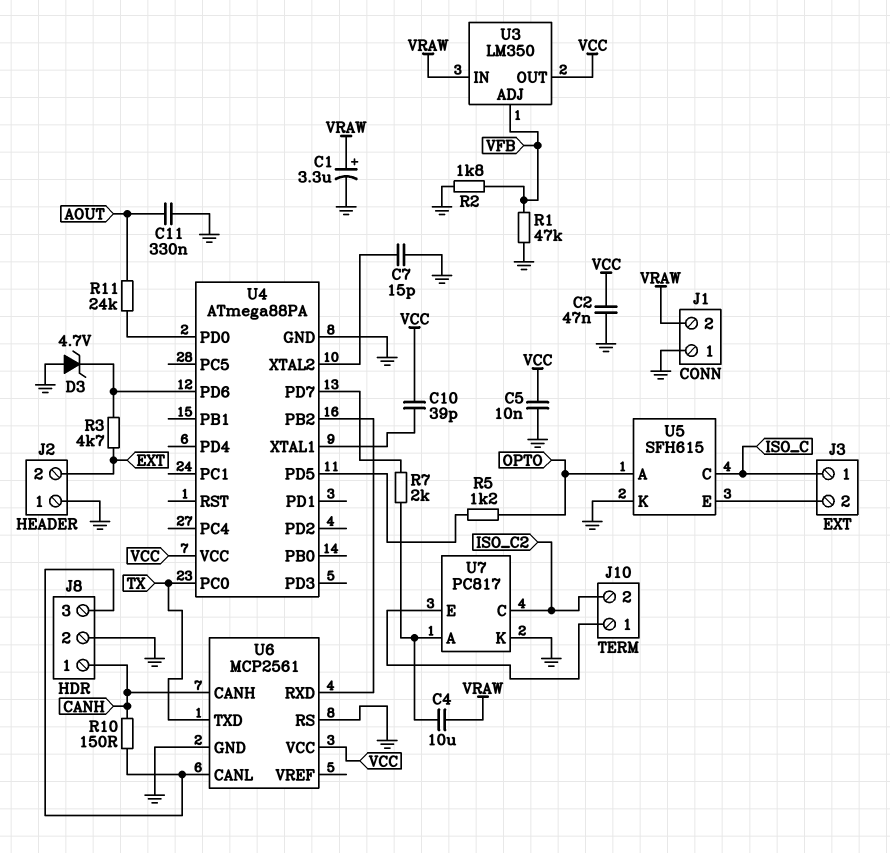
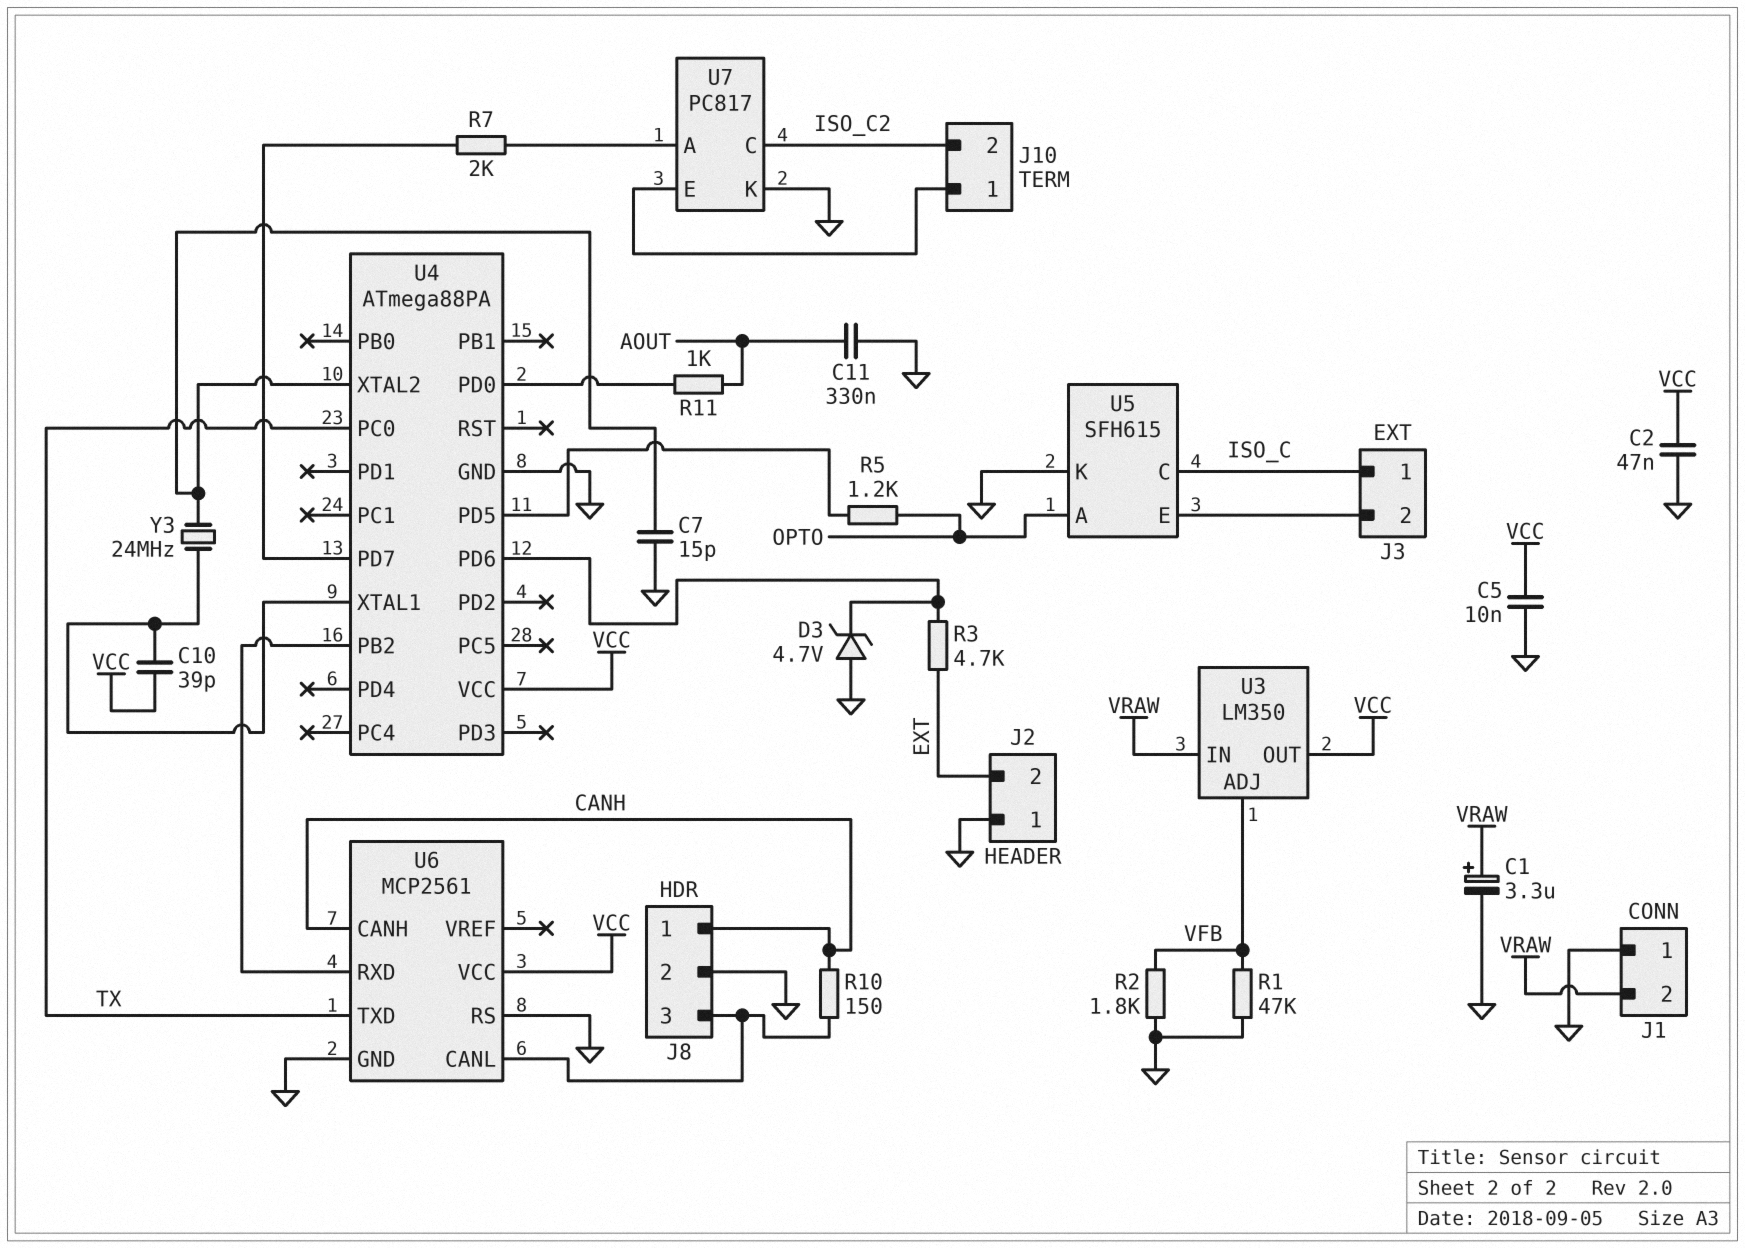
C4: 10uF (U7/A, VRAW) -> none
R11: 24k (AOUT, U4/PD0) -> 1k (AOUT, U4/PD0)
Y3: none -> 24MHz (U4/XTAL1, U4/XTAL2)

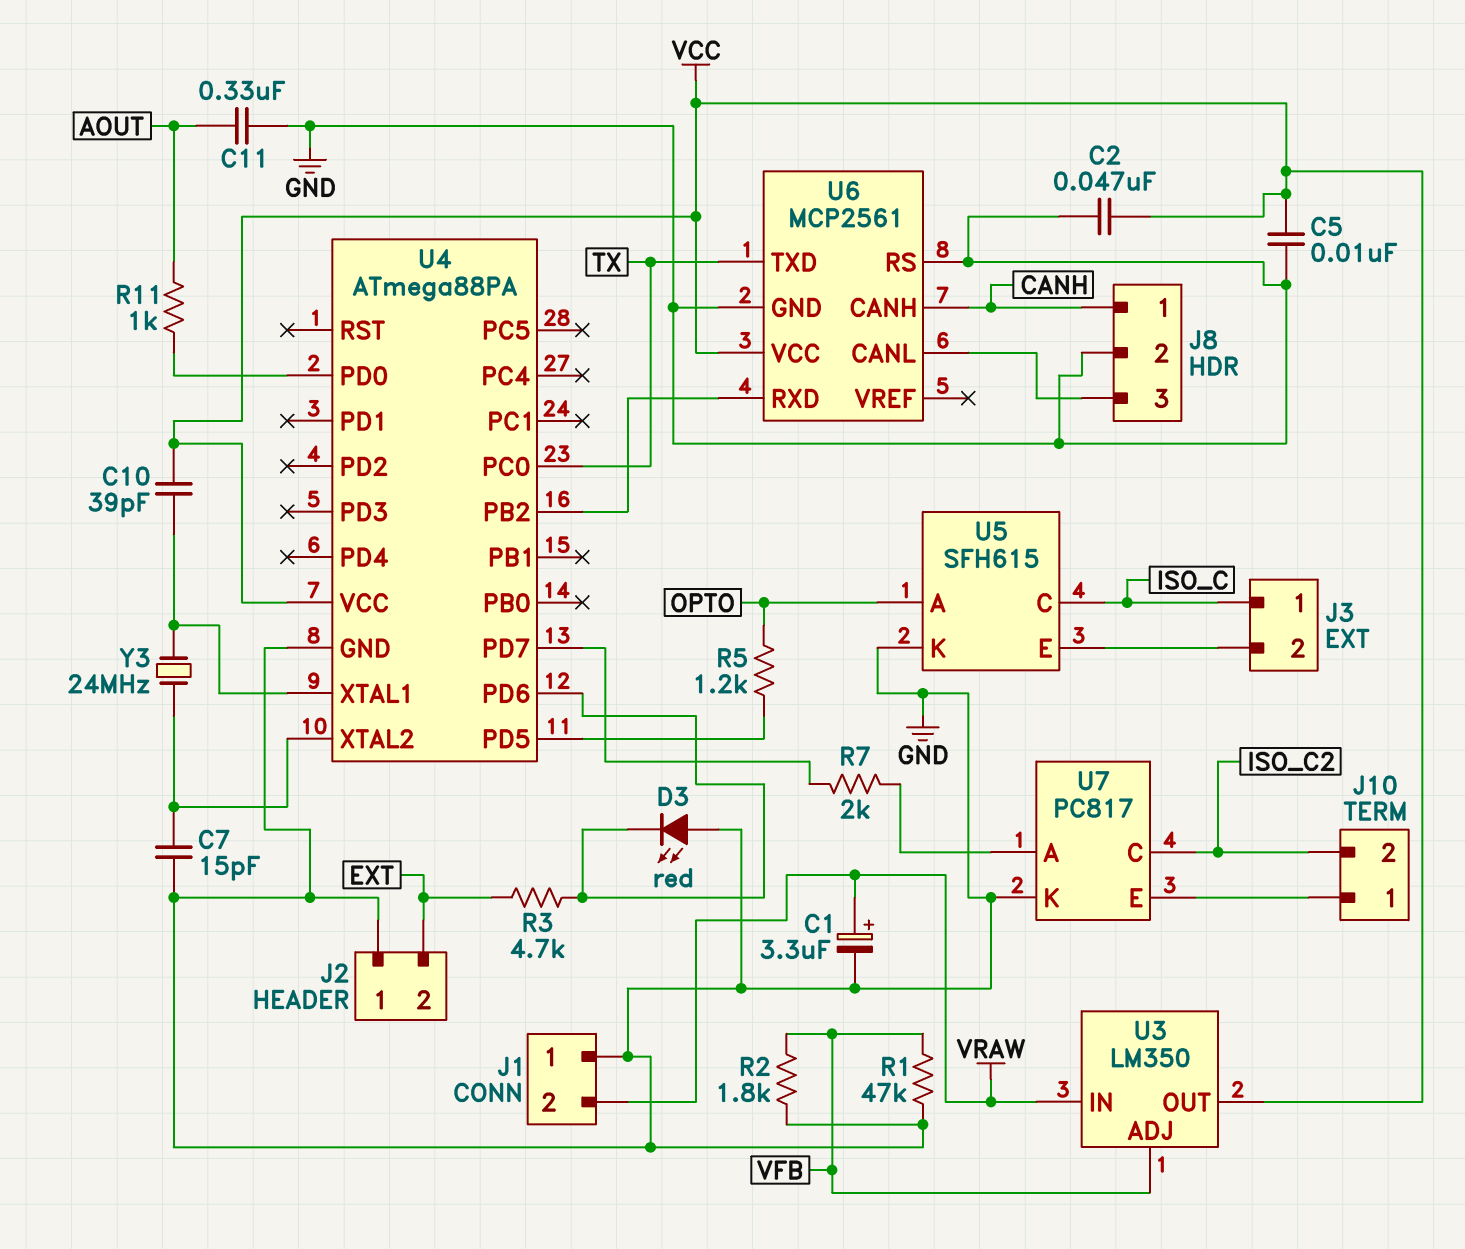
D3: zener 4.7V (A GND, K U4/PD6) -> LED red (A GND, K U4/PD6)
R10: 150 (CANH, J8/3) -> none

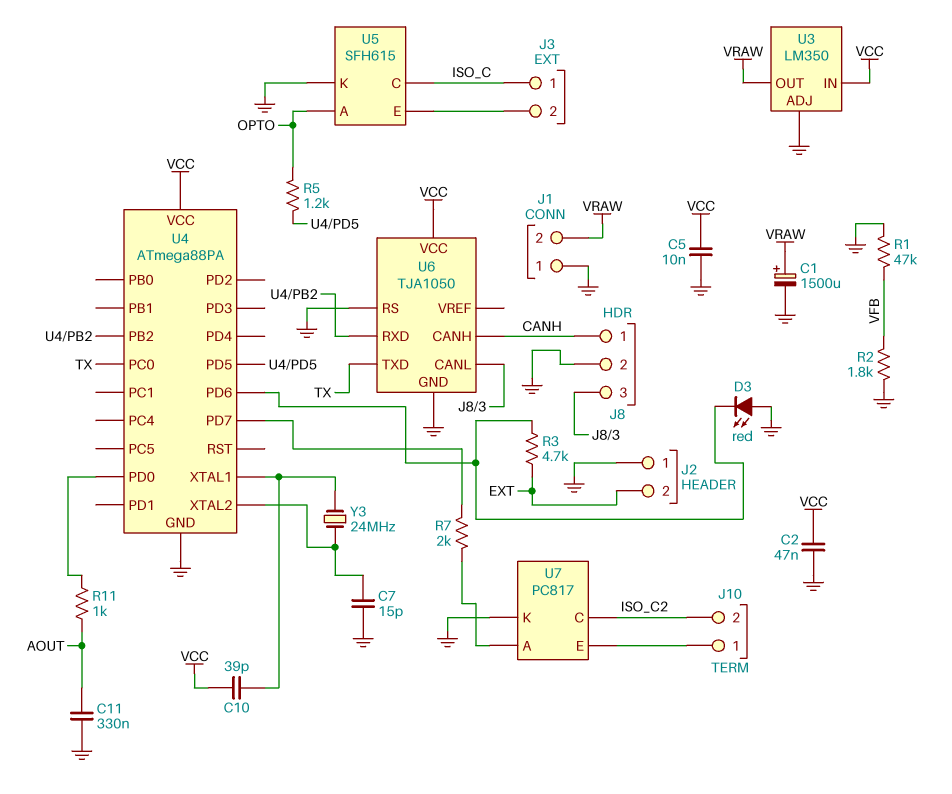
C1: 3.3uF (plus VRAW, minus GND) -> 1500uF (plus VRAW, minus GND)
U3 pin ADJ: VFB -> GND
U3 pin IN: VRAW -> VCC
U3 pin OUT: VCC -> VRAW
U6: MCP2561 -> TJA1050

